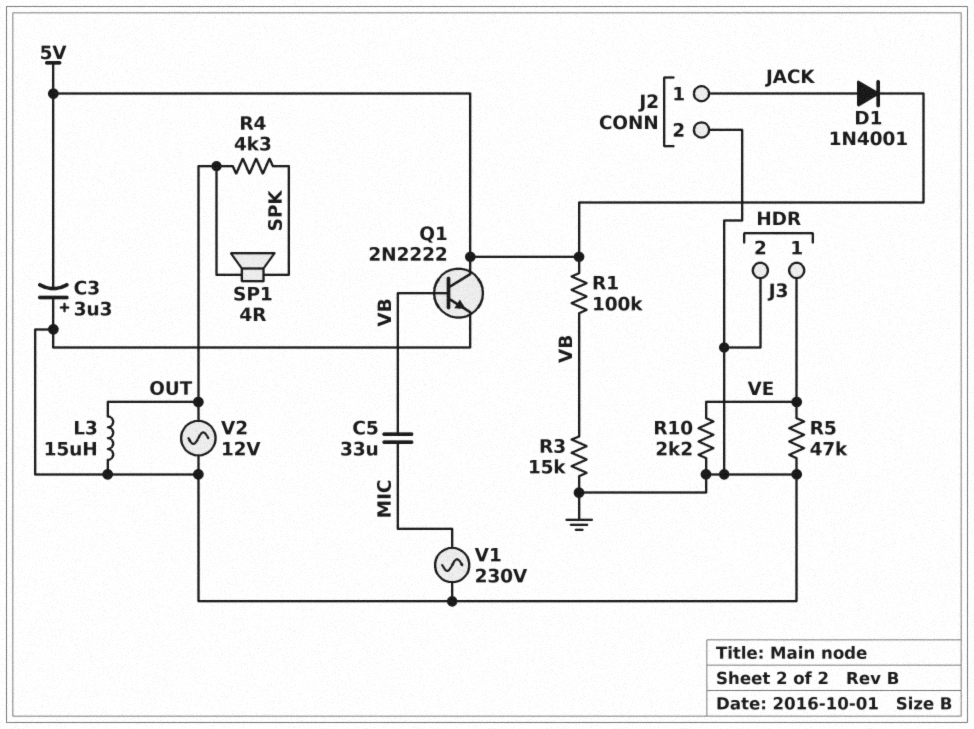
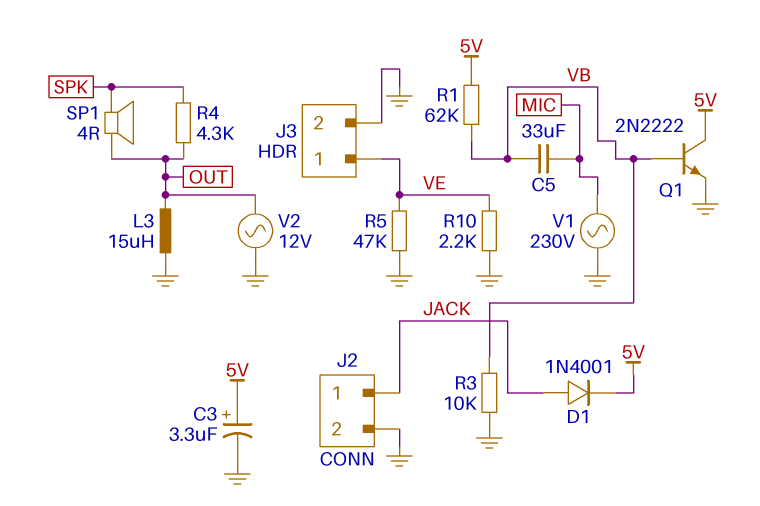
C3: 3.3uF (plus GND, minus 5V) -> 3.3uF (plus 5V, minus GND)
R1: 100k (5V, VB) -> 62k (5V, VB)
R3: 15k (GND, VB) -> 10k (GND, VB)

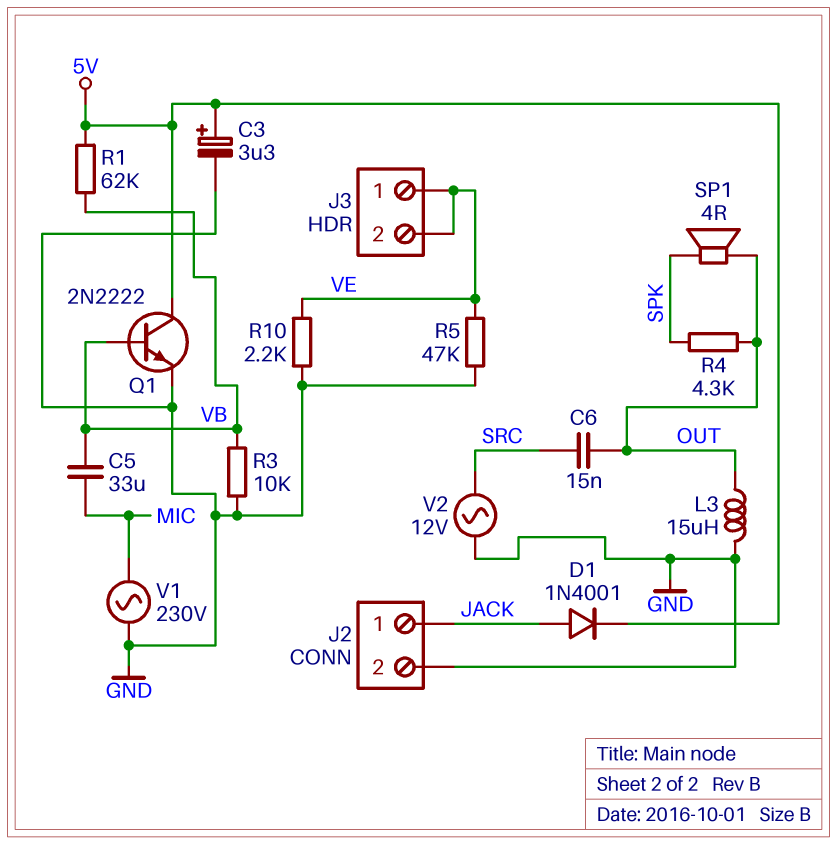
C6: none -> 15nF (OUT, SRC)
J3 pin 2: GND -> VE
V2: AC 12V (GND, OUT) -> AC 12V (GND, SRC)

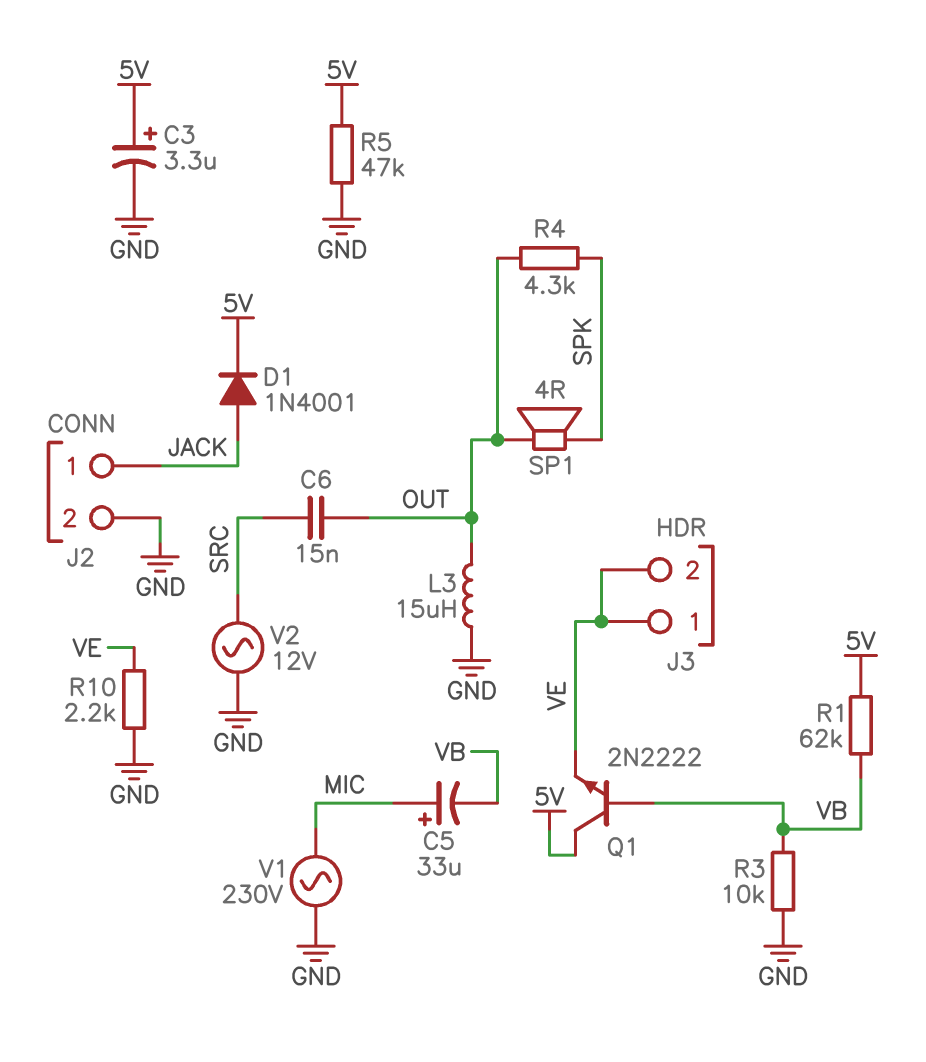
C5: 33uF (MIC, VB) -> 33uF (plus MIC, minus VB)
Q1: NPN 2N2222 (B VB, C 5V, E GND) -> NPN 2N2222 (B VB, C 5V, E VE)
R5: 47k (GND, VE) -> 47k (5V, GND)

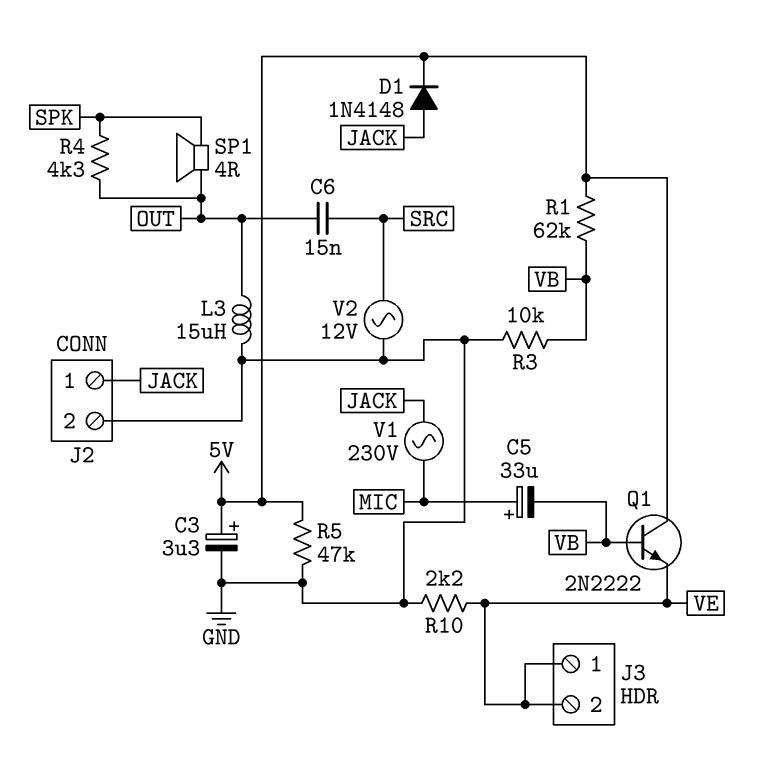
D1: diode 1N4001 (A JACK, K 5V) -> diode 1N4148 (A JACK, K 5V)
V1: AC 230V (GND, MIC) -> AC 230V (JACK, MIC)

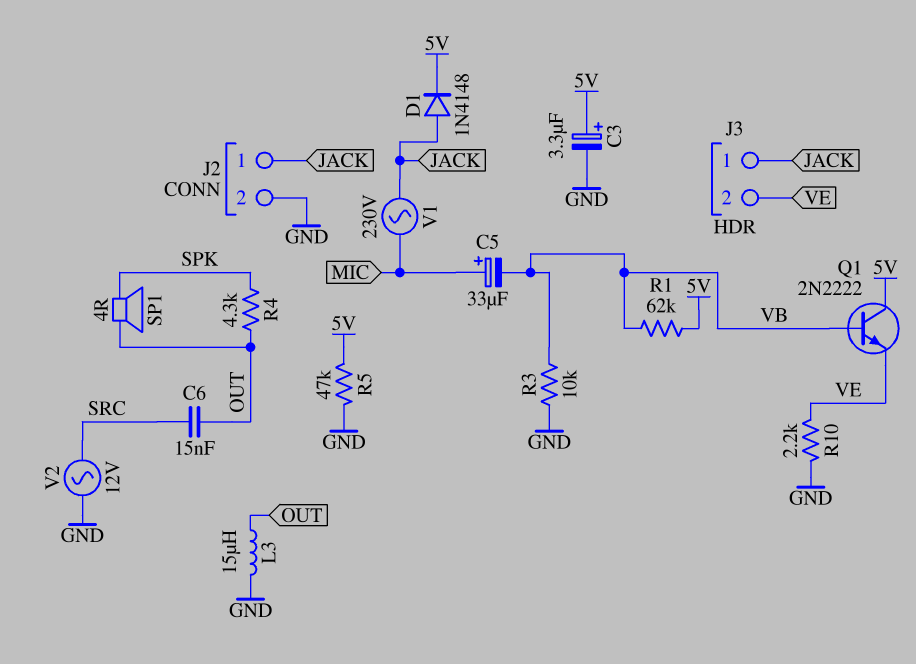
J3 pin 1: VE -> JACK

